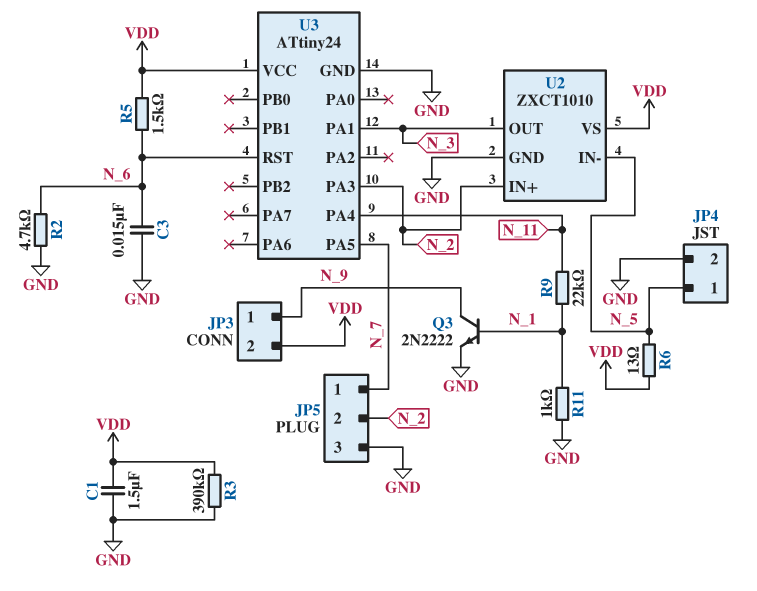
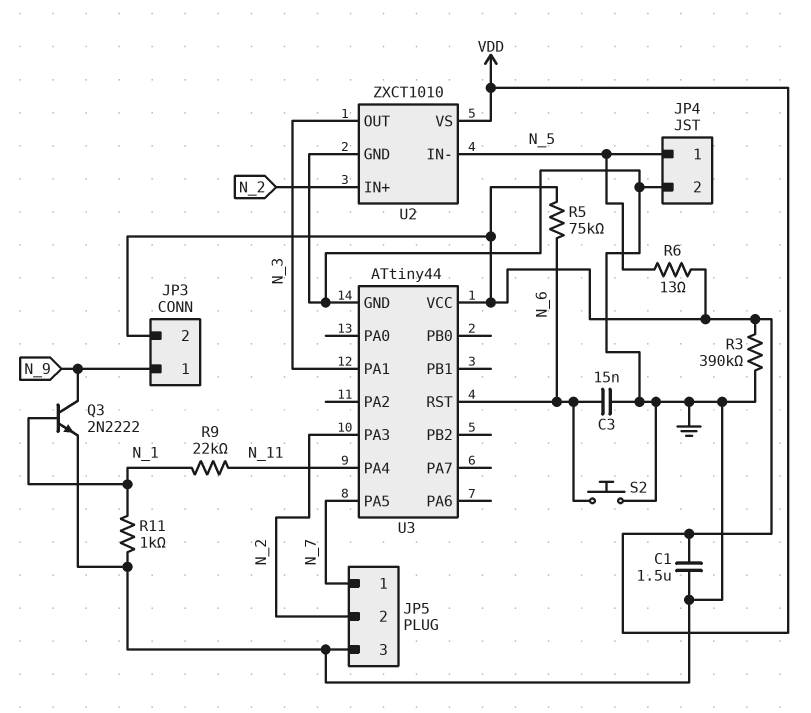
R2: 4.7k (GND, N_6) -> none
R5: 1.5k (N_6, VDD) -> 75k (N_6, VDD)
S2: none -> button (GND, N_6)
U3: ATtiny24 -> ATtiny44

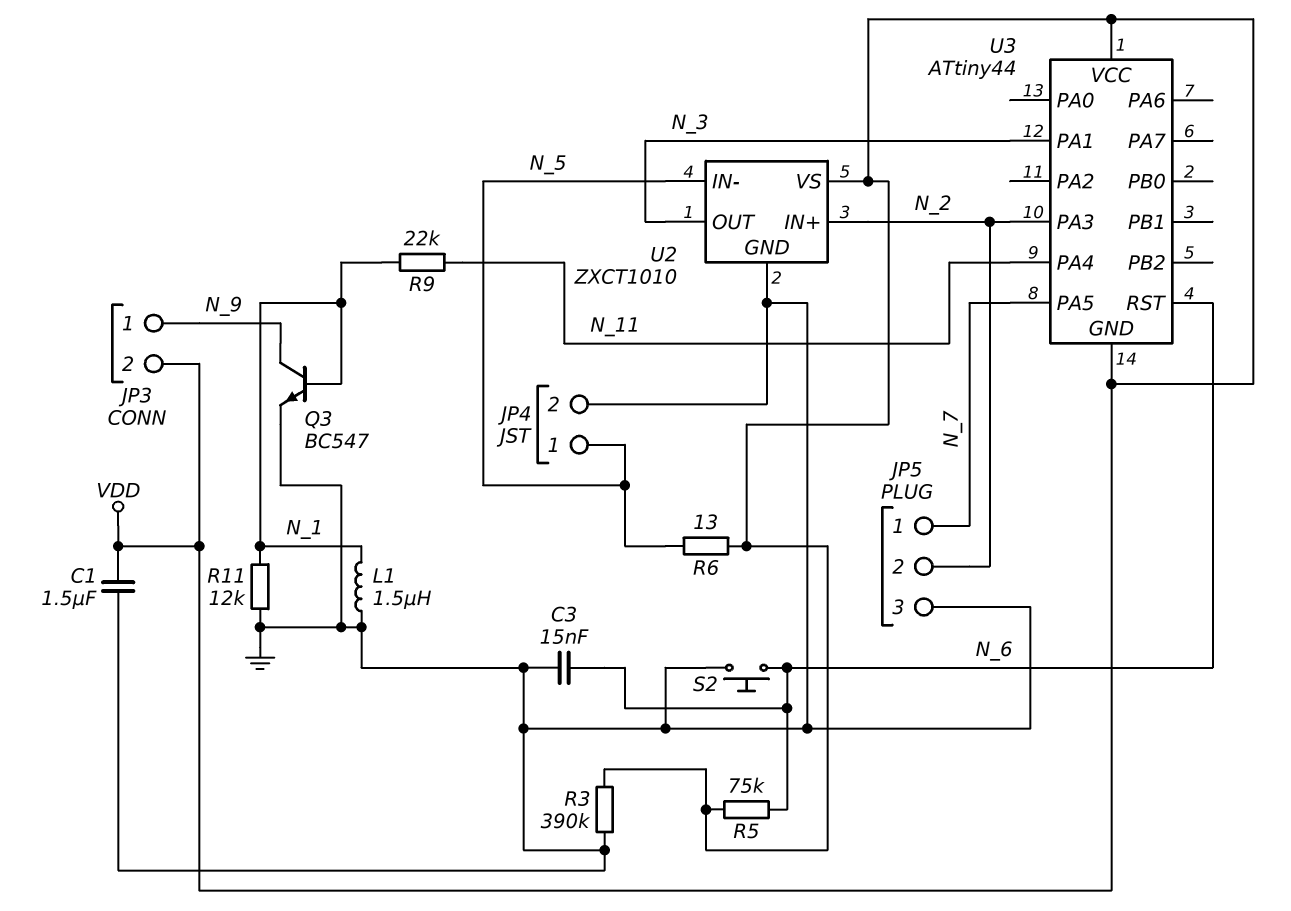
L1: none -> 1.5uH (GND, N_1)
Q3: NPN 2N2222 (B N_1, C N_9, E GND) -> NPN BC547 (B N_1, C N_9, E GND)
R11: 1k (GND, N_1) -> 12k (GND, N_1)
U3 pin GND: GND -> VDD

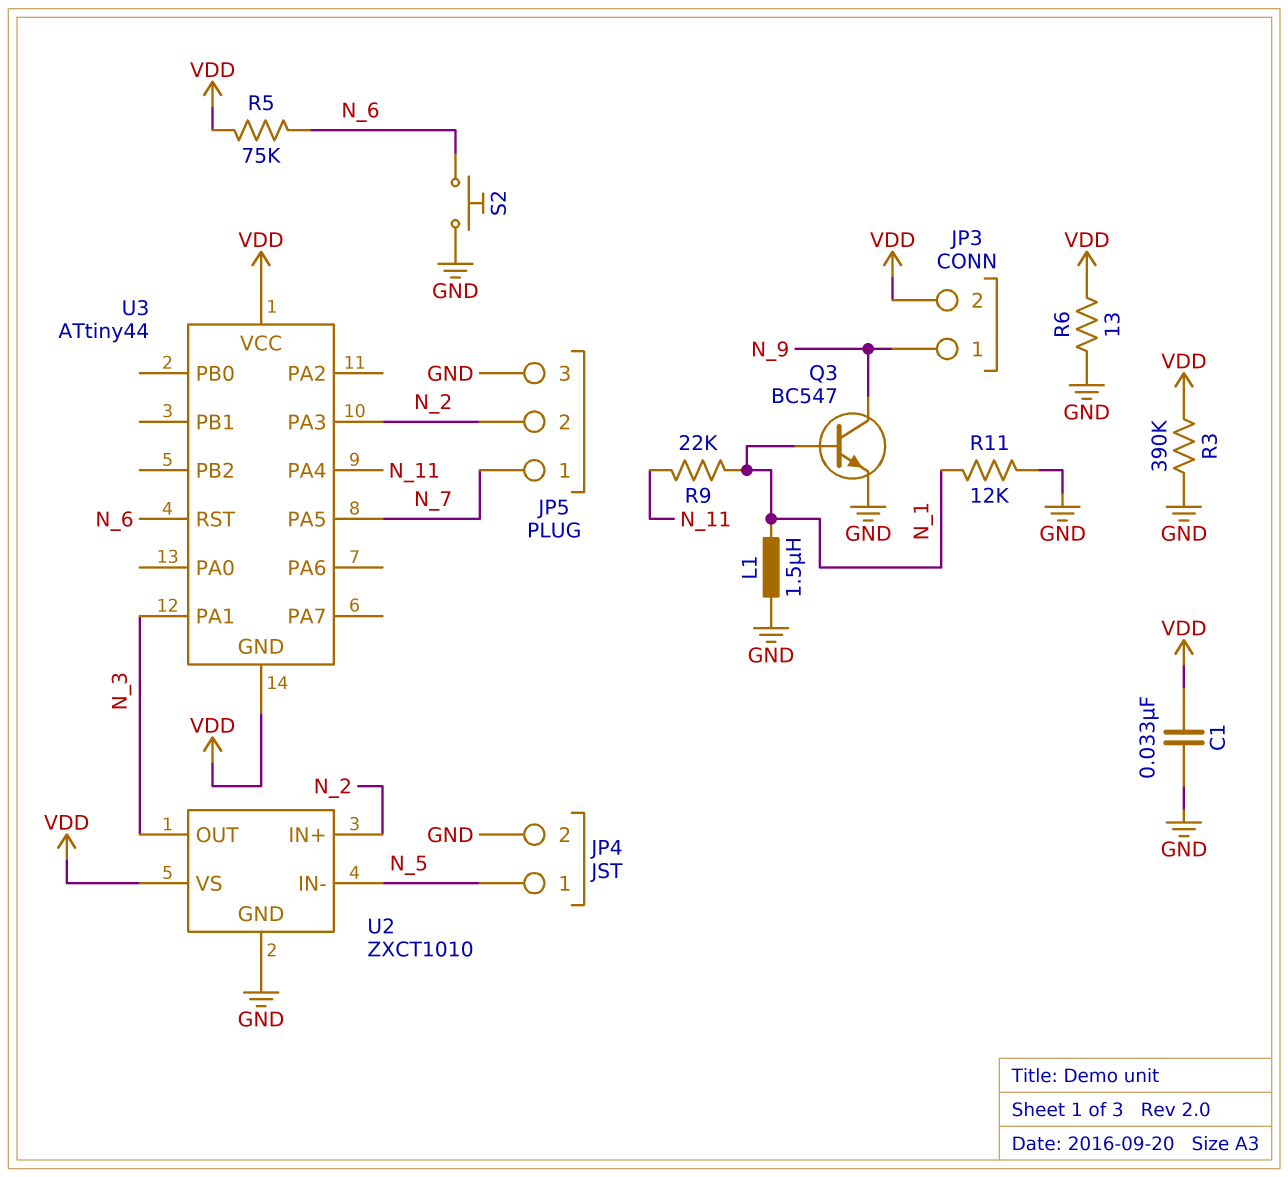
C1: 1.5uF (GND, VDD) -> 33nF (GND, VDD)
C3: 15nF (GND, N_6) -> none
R6: 13 (N_5, VDD) -> 13 (GND, VDD)

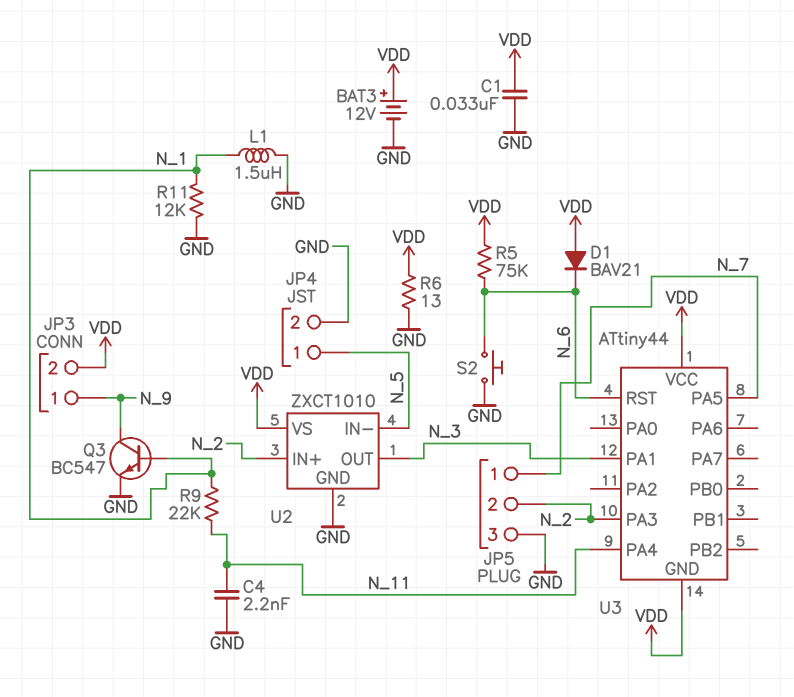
BAT3: none -> 12V (plus VDD, minus GND)
C4: none -> 2.2nF (GND, N_11)
D1: none -> diode BAV21 (A VDD, K N_6)
R3: 390k (GND, VDD) -> none

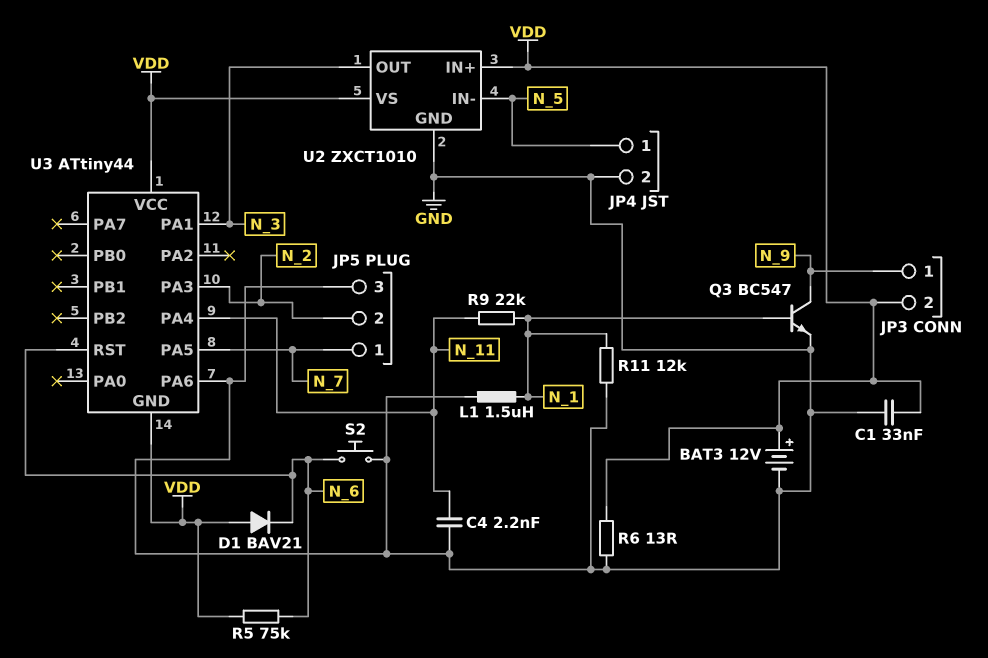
U2 pin IN+: N_2 -> VDD
U3 pin PA6: none -> GND

